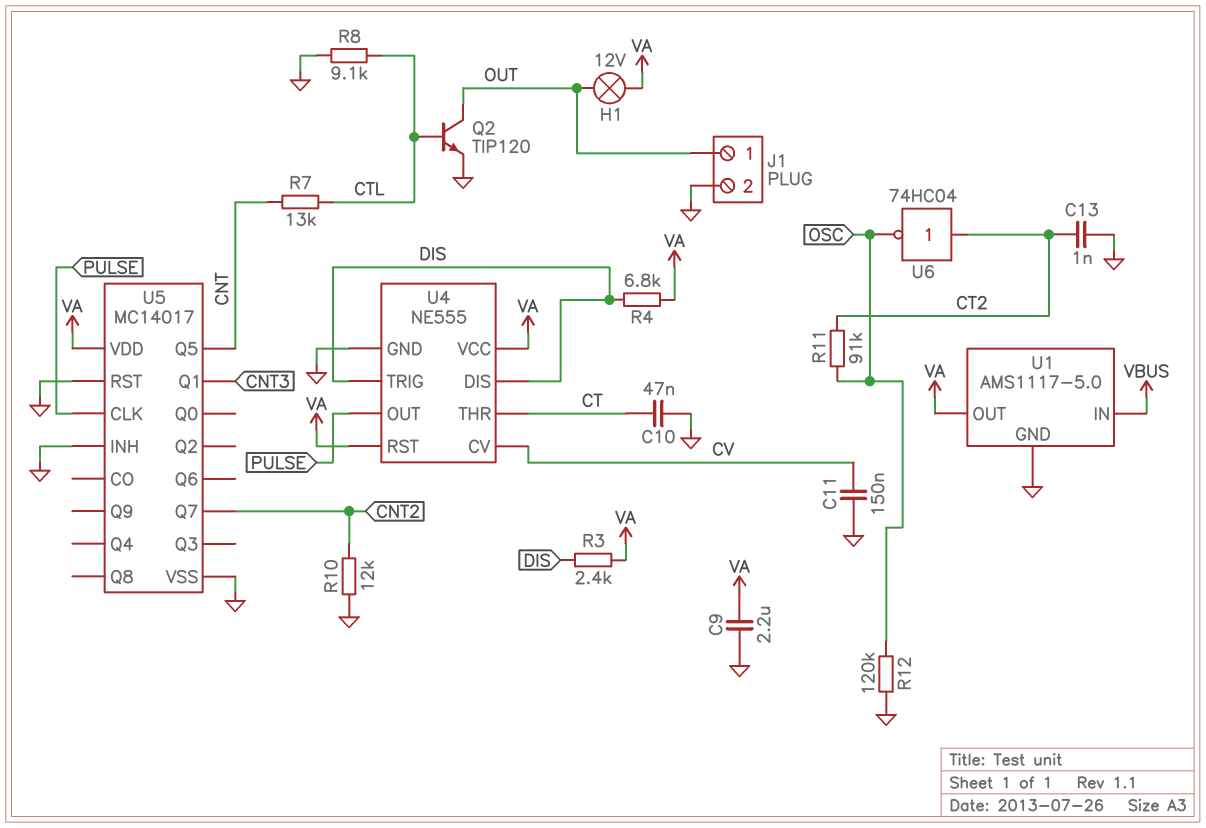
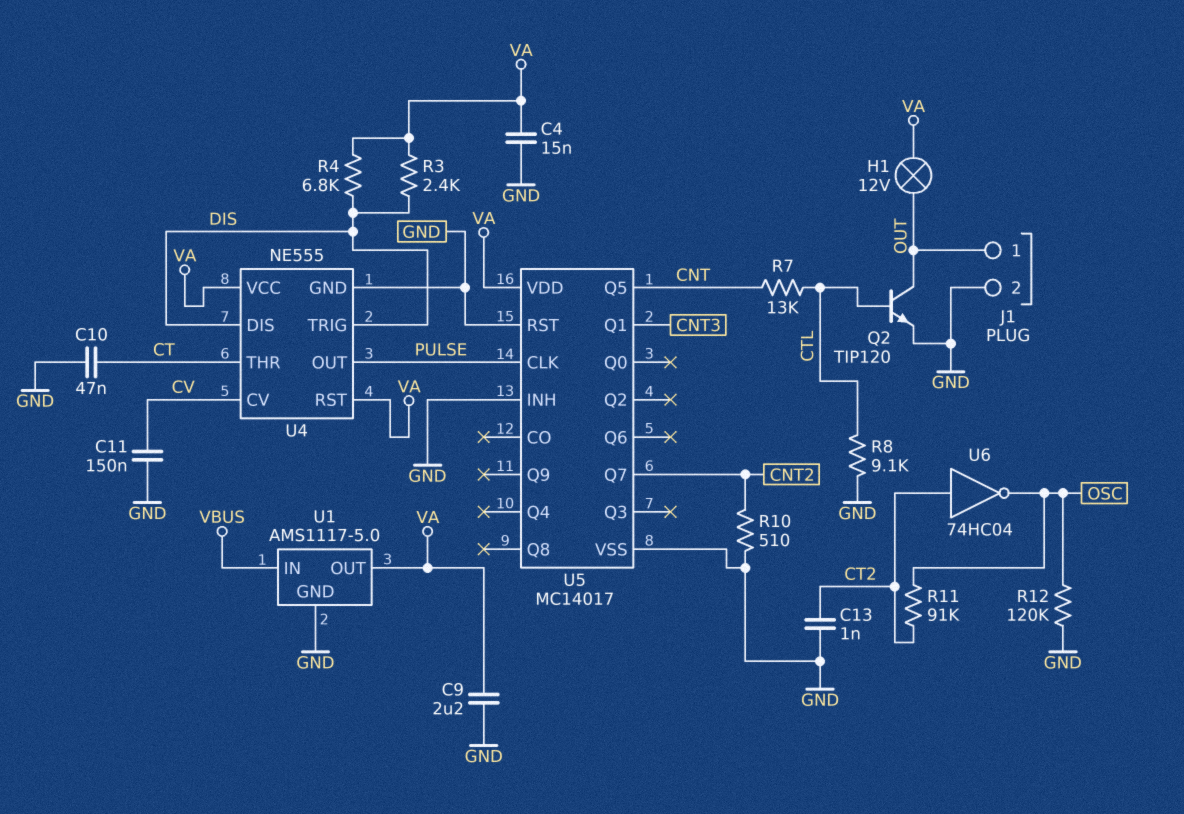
C4: none -> 15nF (GND, VA)
R10: 12k (CNT2, GND) -> 510 (CNT2, GND)

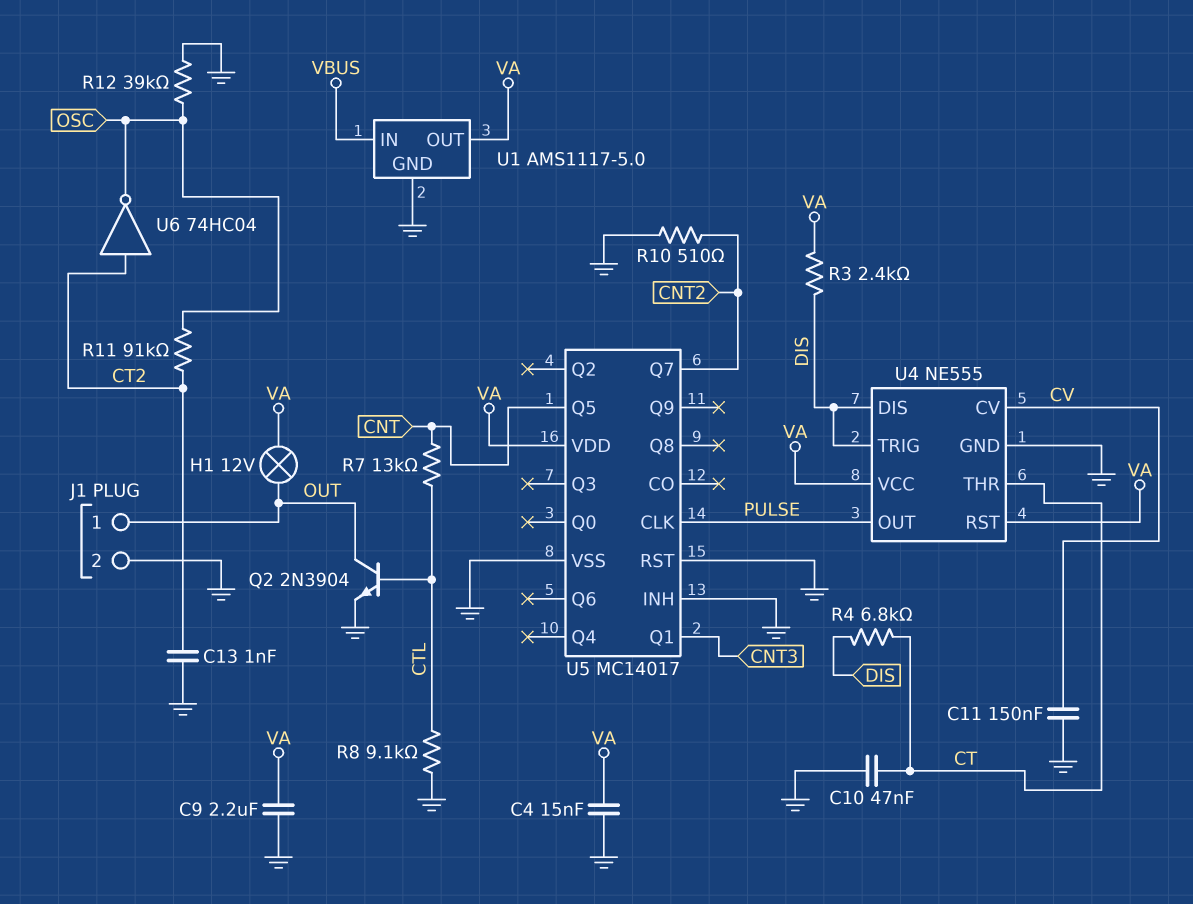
Q2: NPN TIP120 (B CTL, C OUT, E GND) -> NPN 2N3904 (B CTL, C OUT, E GND)
R4: 6.8k (DIS, VA) -> 6.8k (CT, DIS)
R12: 120k (GND, OSC) -> 39k (GND, OSC)

